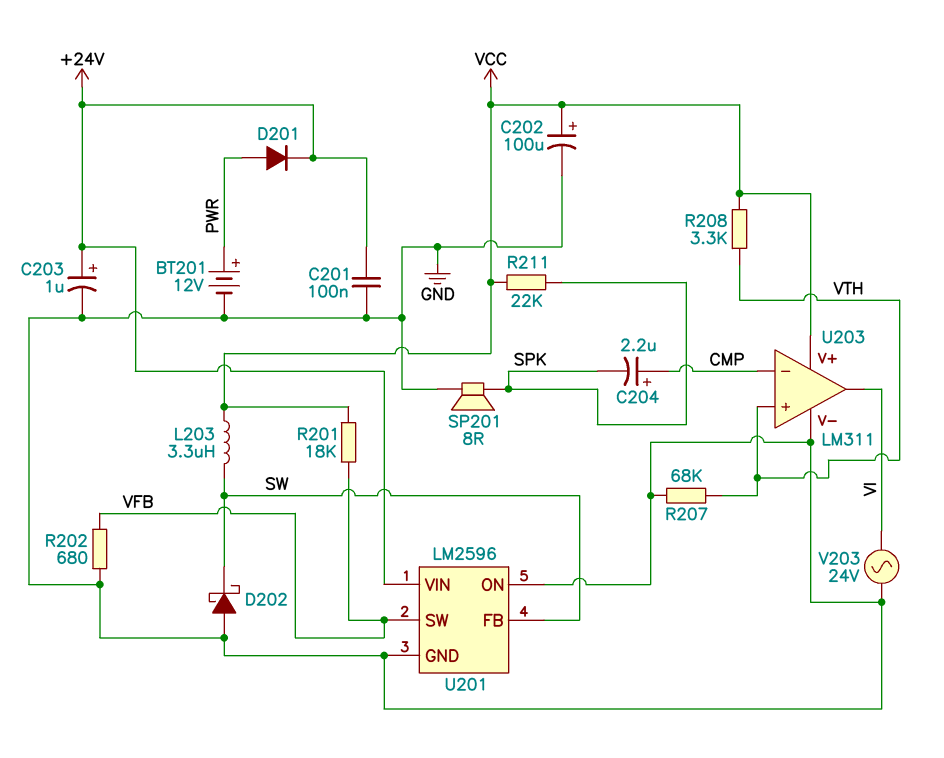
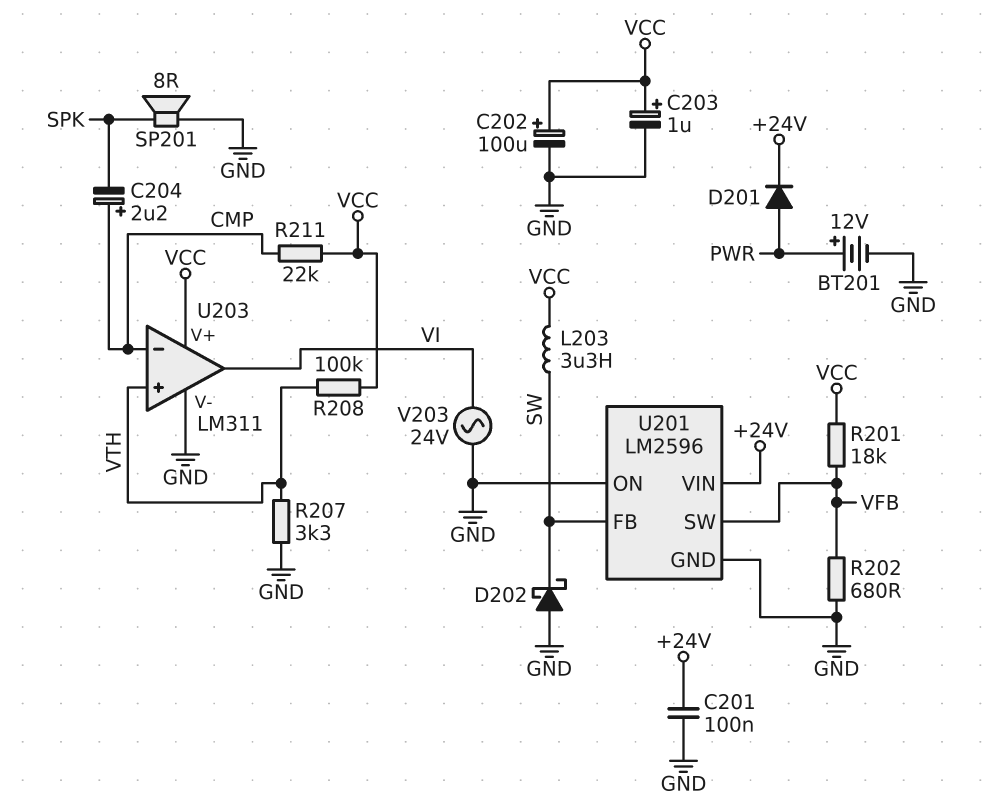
C203: 1uF (plus +24V, minus GND) -> 1uF (plus VCC, minus GND)
R207: 68k (GND, VTH) -> 3.3k (GND, VTH)
R208: 3.3k (VCC, VTH) -> 100k (VCC, VTH)
R211: 22k (SPK, VCC) -> 22k (CMP, VCC)

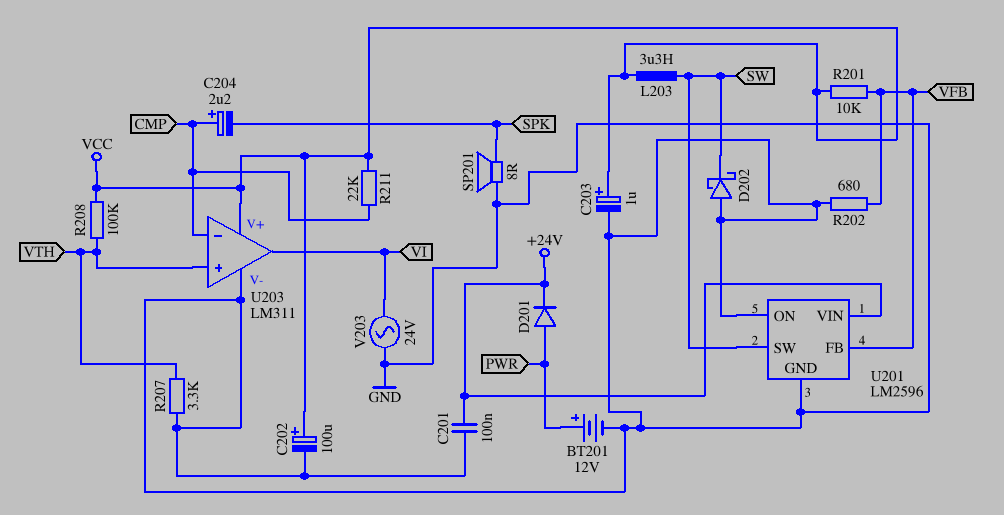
R201: 18k (VCC, VFB) -> 10k (VCC, VFB)
U201 pin FB: SW -> VFB
U201 pin SW: VFB -> SW

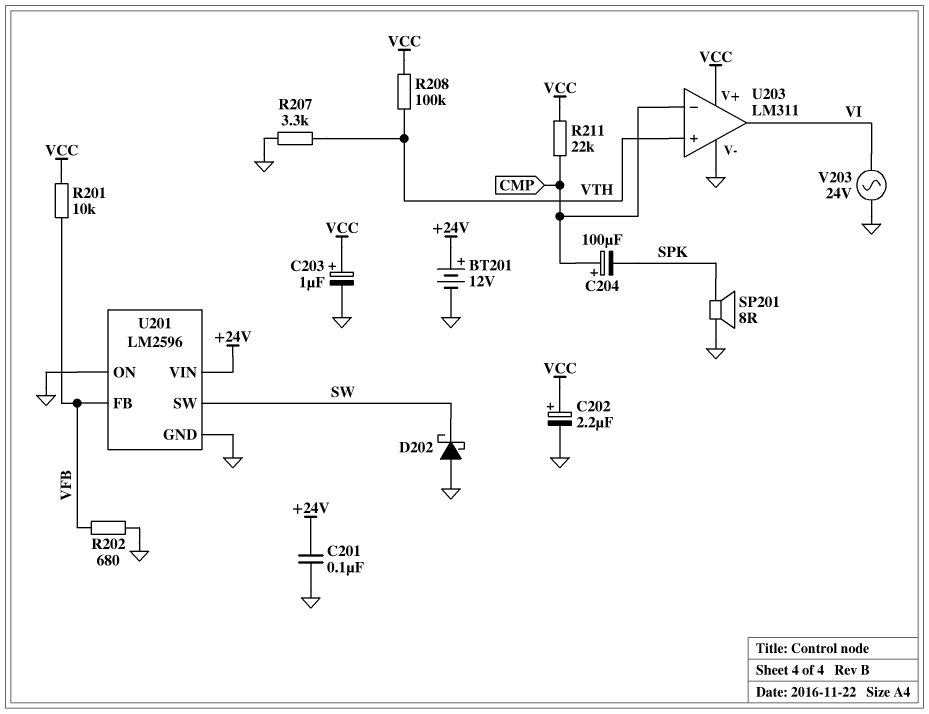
BT201: 12V (plus PWR, minus GND) -> 12V (plus +24V, minus GND)
C202: 100uF (plus VCC, minus GND) -> 2.2uF (plus VCC, minus GND)
C204: 2.2uF (plus CMP, minus SPK) -> 100uF (plus CMP, minus SPK)
D201: diode (A PWR, K +24V) -> none
L203: 3.3uH (SW, VCC) -> none

